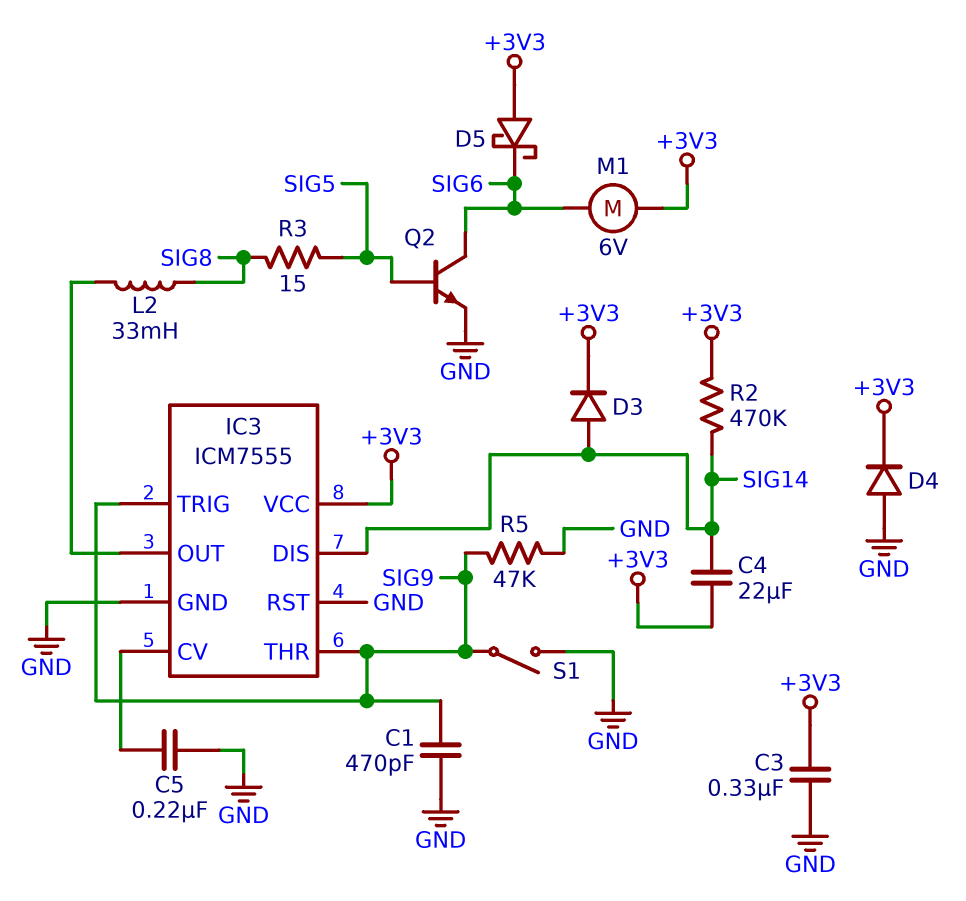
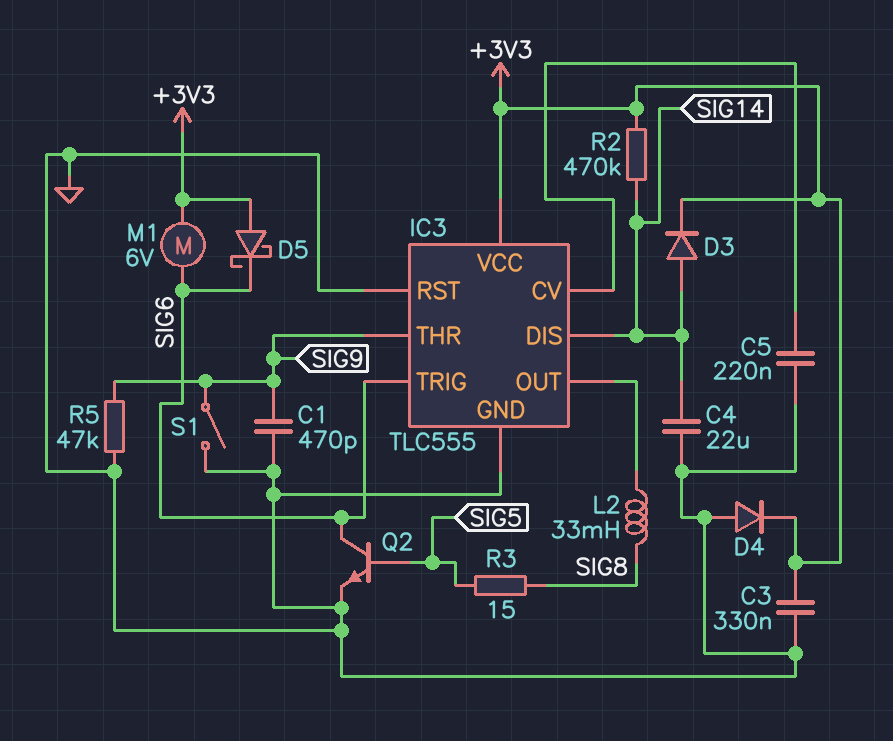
C4: 22uF (+3V3, SIG14) -> 22uF (GND, SIG14)
IC3: ICM7555 -> TLC555
IC3 pin TRIG: SIG9 -> SIG6

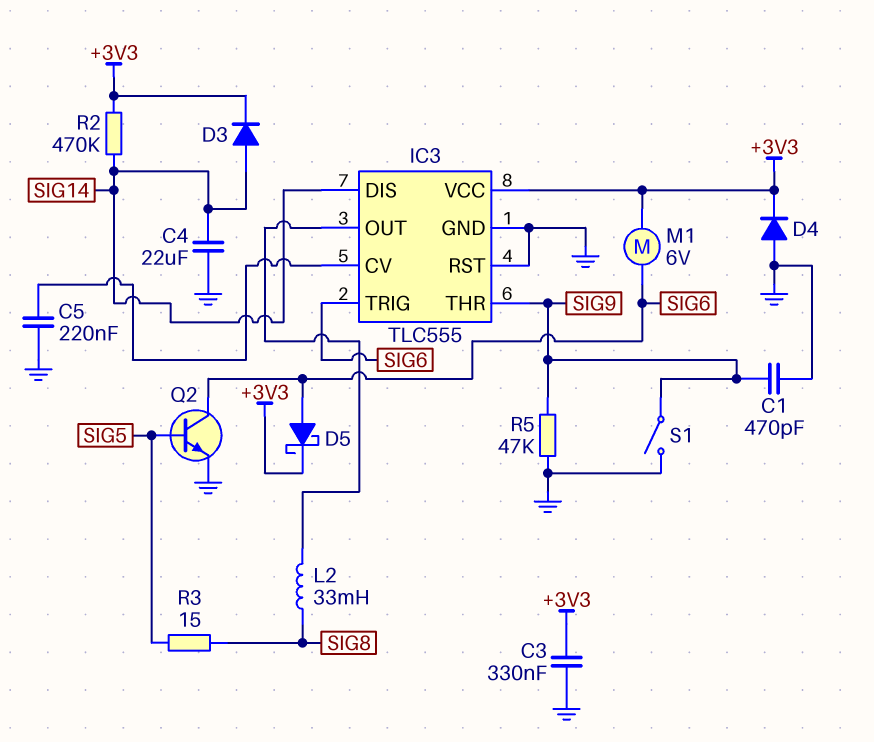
D5: schottky (A +3V3, K SIG6) -> schottky (A SIG6, K +3V3)

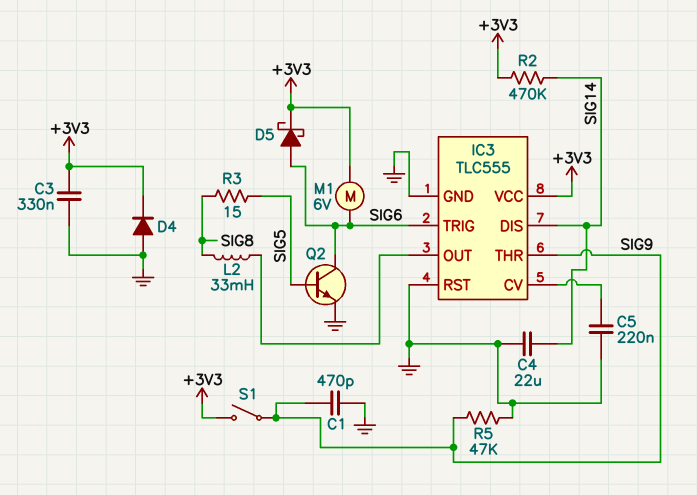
D3: diode (A SIG14, K +3V3) -> none
S1: switch (GND, SIG9) -> switch (+3V3, SIG9)

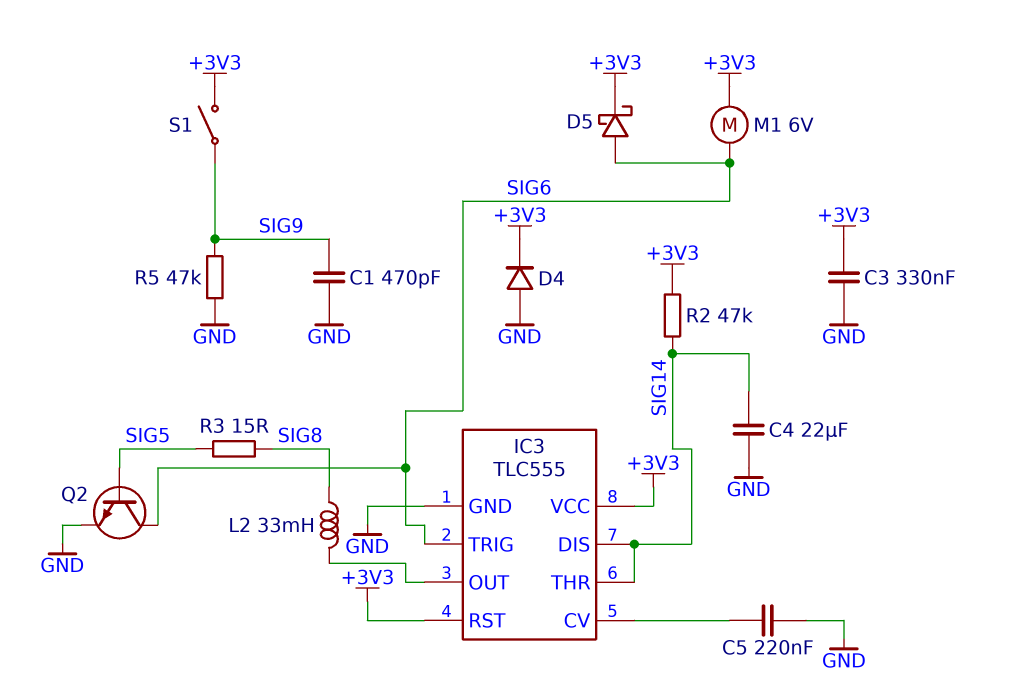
IC3 pin RST: GND -> +3V3
IC3 pin THR: SIG9 -> SIG14
R2: 470k (+3V3, SIG14) -> 47k (+3V3, SIG14)

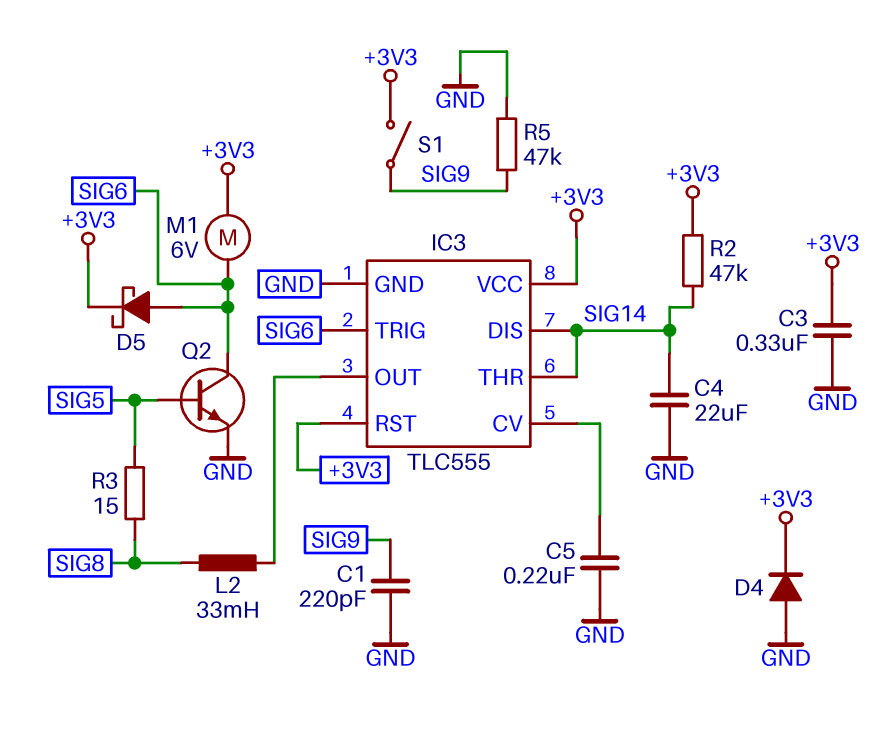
C1: 470pF (GND, SIG9) -> 220pF (GND, SIG9)

